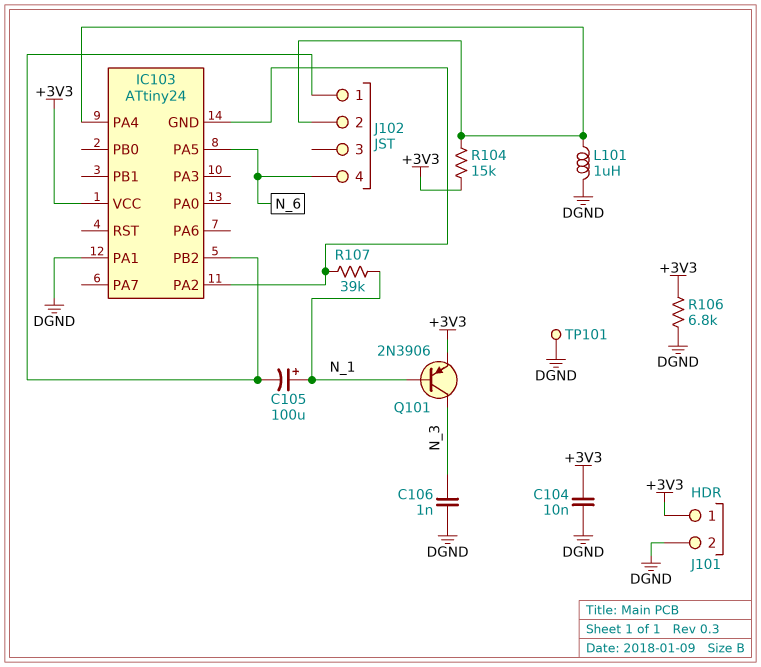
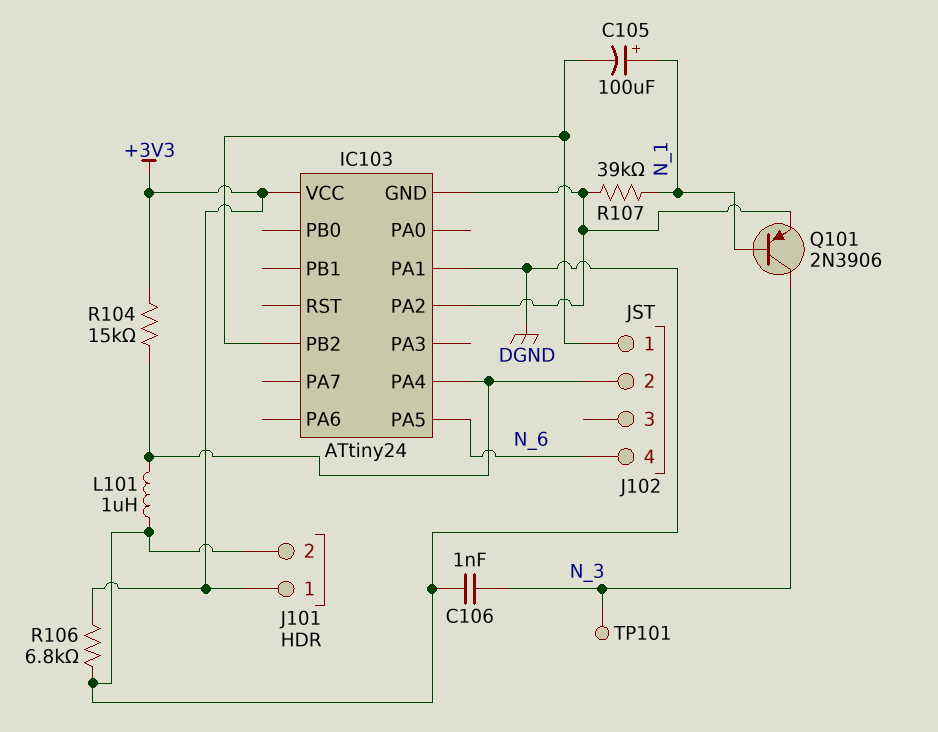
C104: 10nF (+3V3, DGND) -> none
Q101: PNP 2N3906 (B N_1, C N_3, E +3V3) -> PNP 2N3906 (B N_1, C N_3, E IC103/GND)
TP101: test point (DGND) -> test point (N_3)

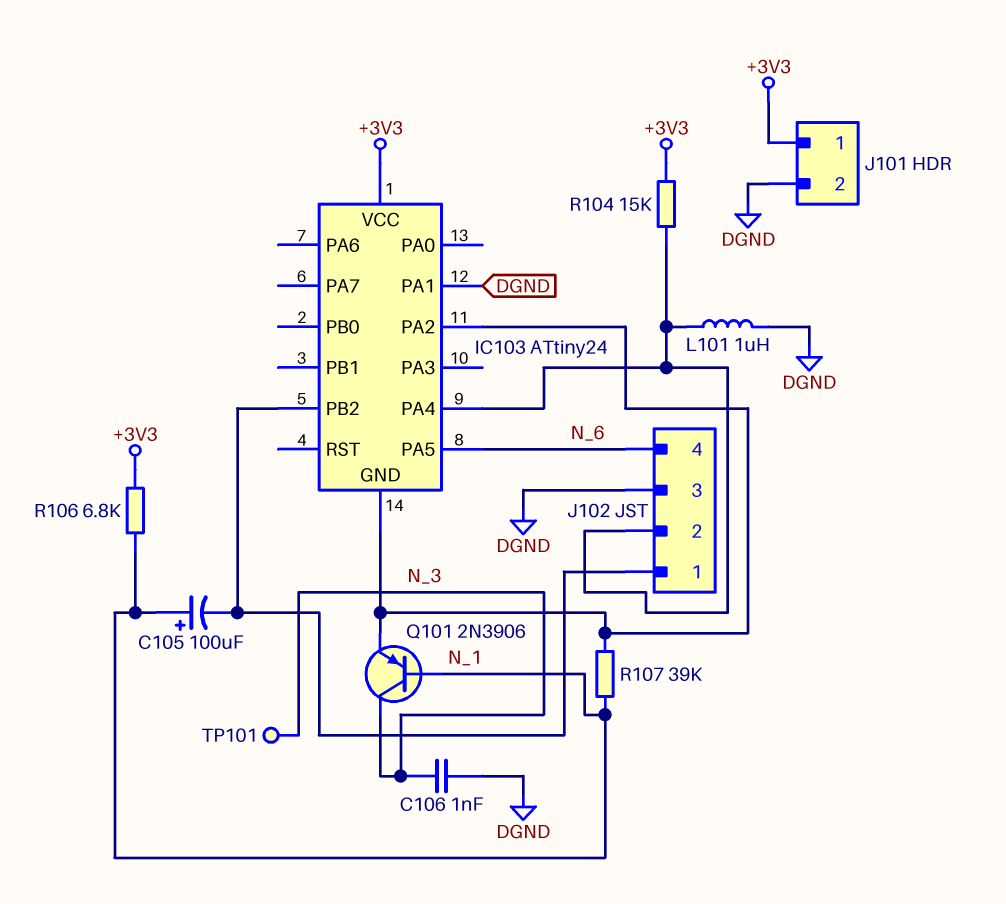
J102 pin 3: none -> DGND
R106: 6.8k (+3V3, DGND) -> 6.8k (+3V3, N_1)

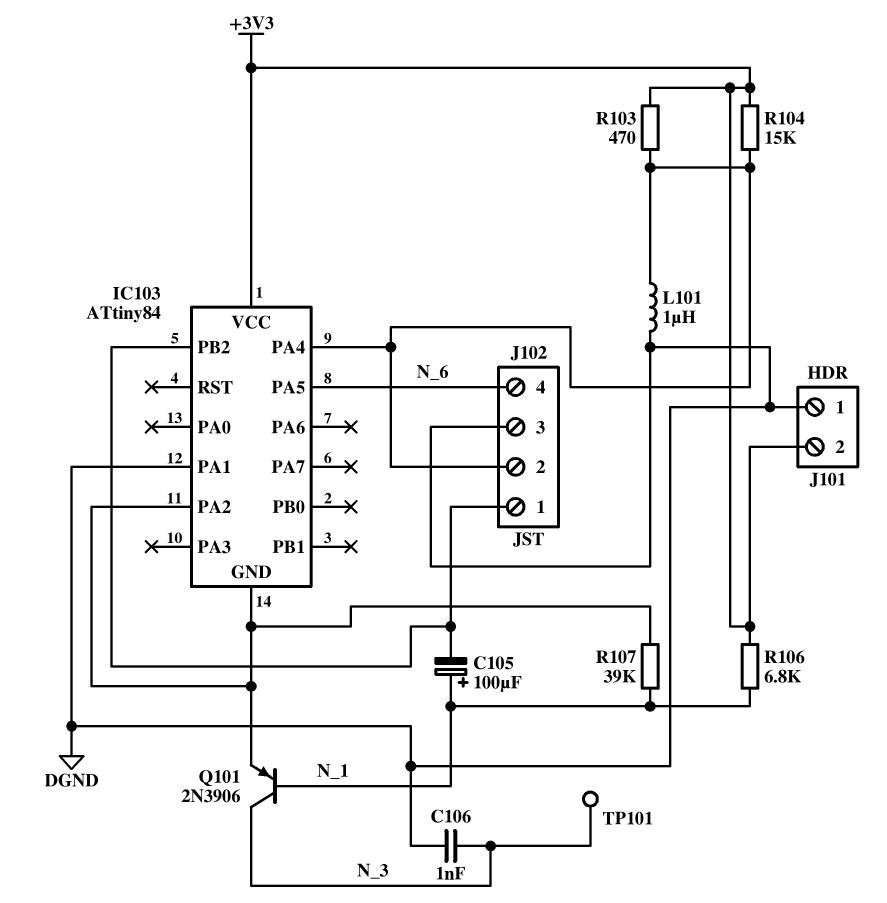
IC103: ATtiny24 -> ATtiny84
J101 pin 1: +3V3 -> DGND
J101 pin 2: DGND -> +3V3
R103: none -> 470 (+3V3, IC103/PA4)

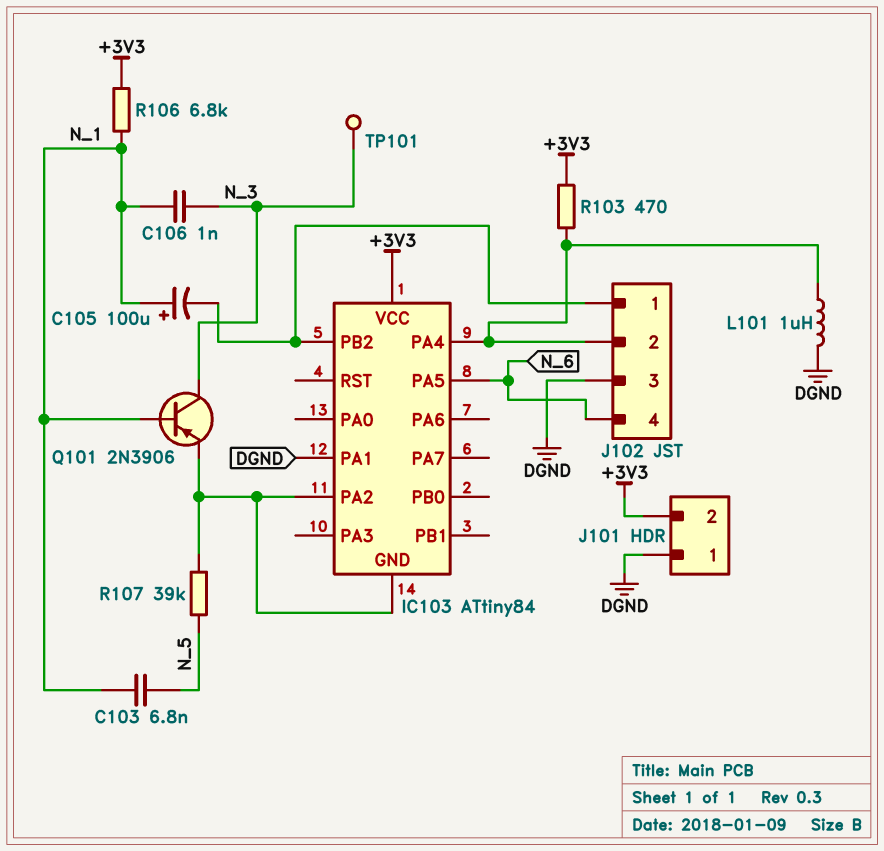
C103: none -> 6.8nF (N_1, N_5)
C106: 1nF (DGND, N_3) -> 1nF (N_1, N_3)
R104: 15k (+3V3, IC103/PA4) -> none
R107: 39k (IC103/GND, N_1) -> 39k (IC103/GND, N_5)

